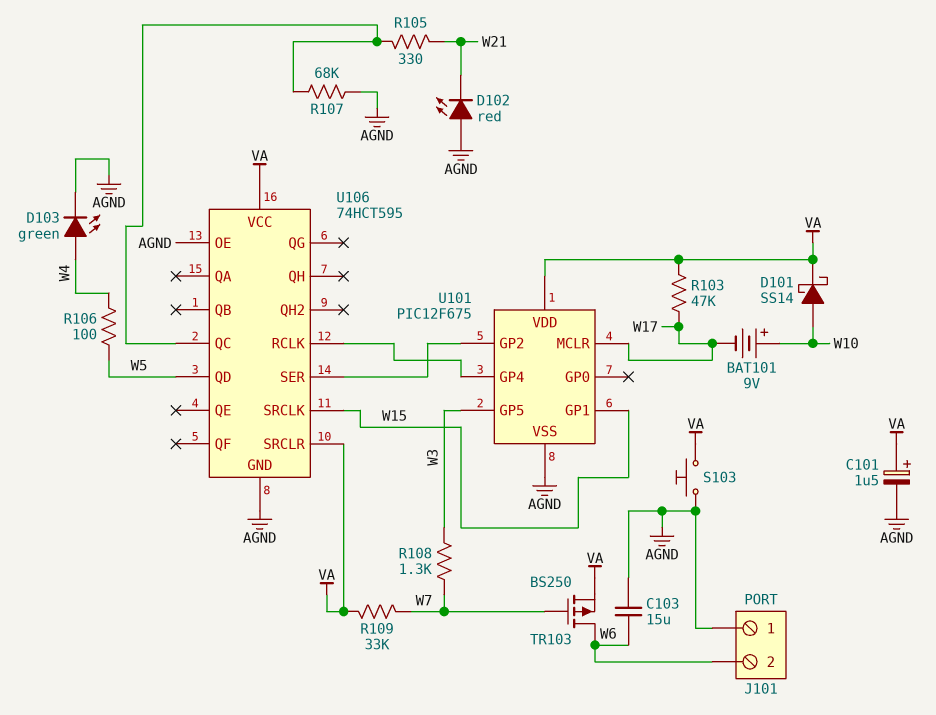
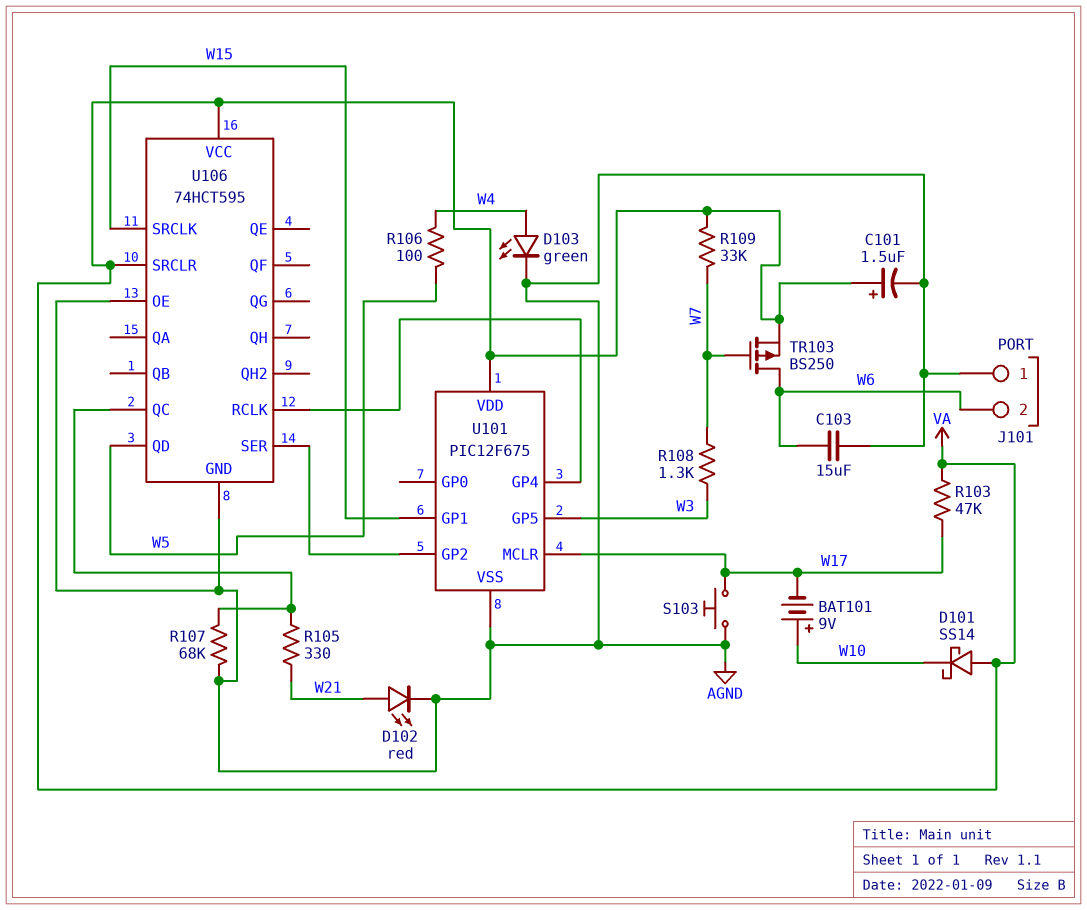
D101: schottky SS14 (A W10, K VA) -> schottky SS14 (A VA, K W10)
D102: LED red (A AGND, K W21) -> LED red (A W21, K AGND)
S103: button (AGND, VA) -> button (AGND, W17)

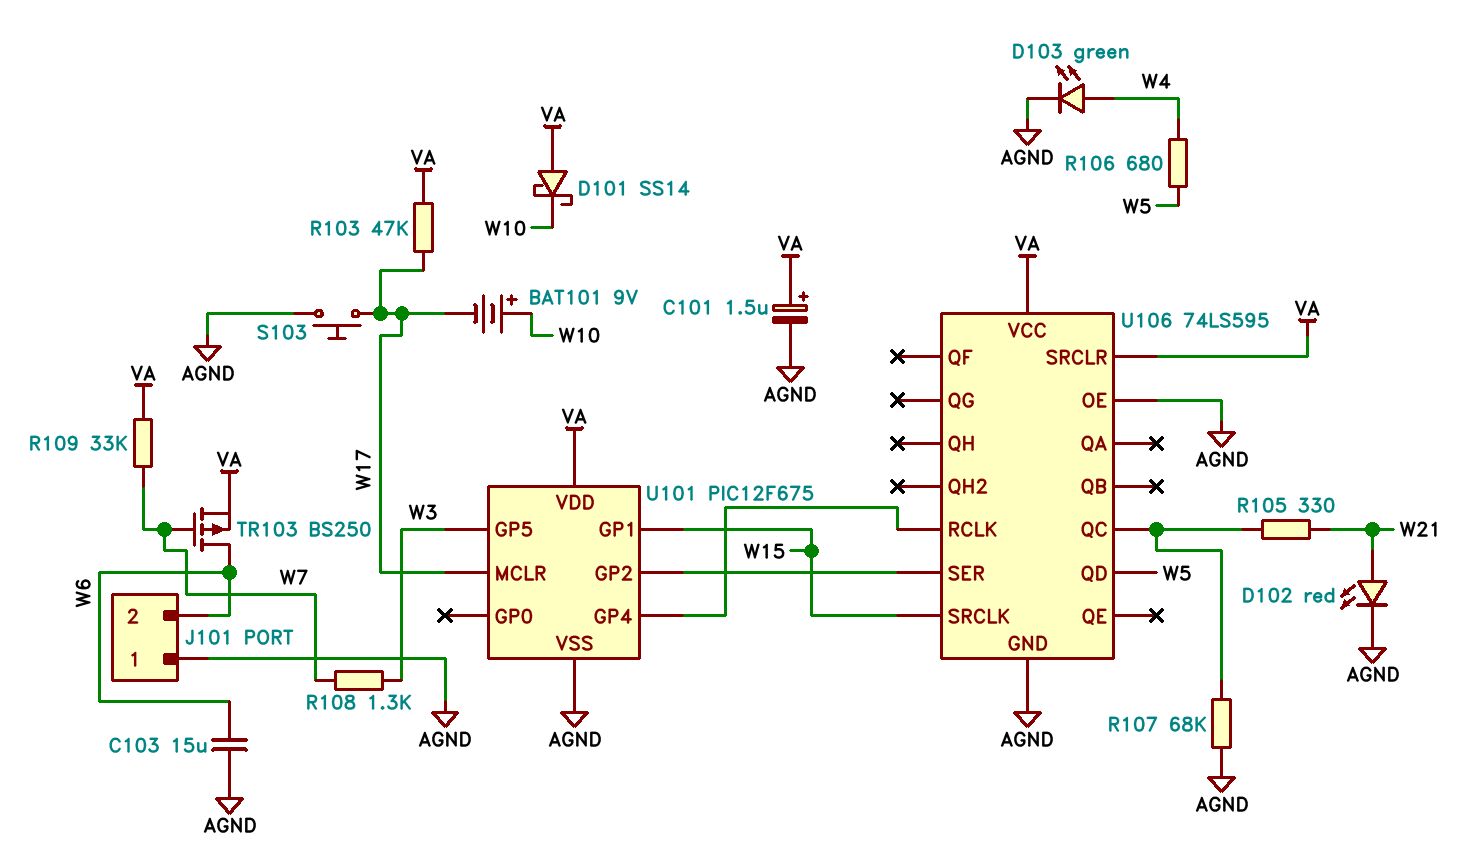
R106: 100 (W4, W5) -> 680 (W4, W5)
U106: 74HCT595 -> 74LS595

